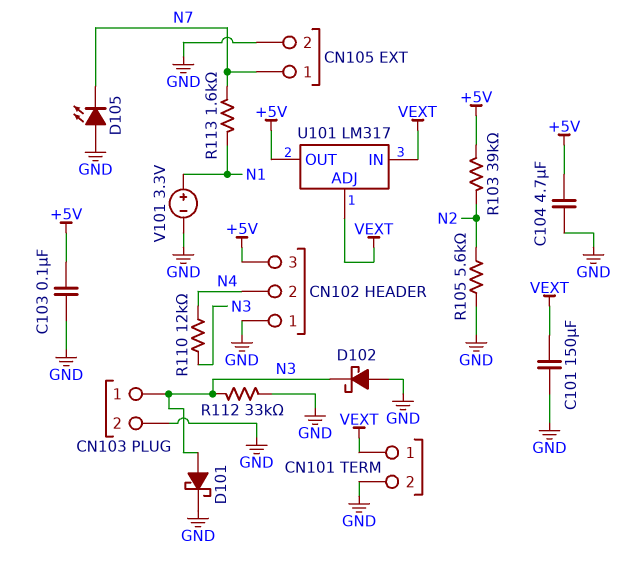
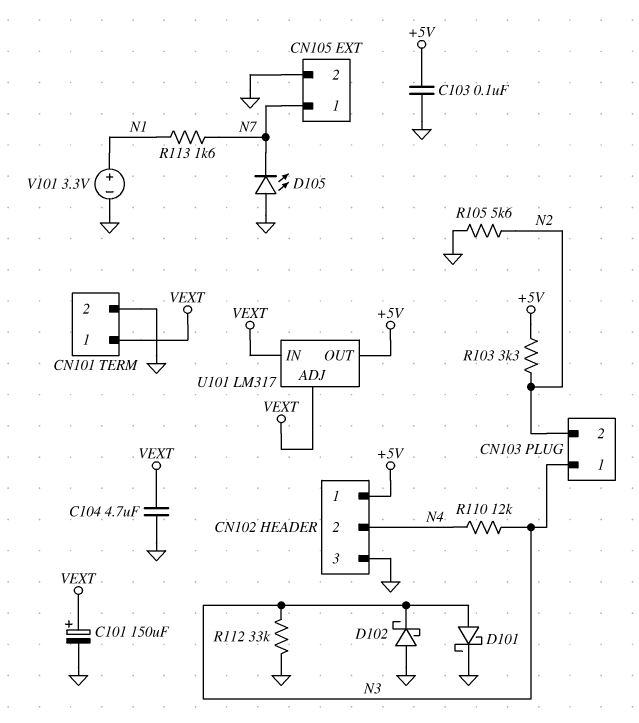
C101: 150uF (GND, VEXT) -> 150uF (plus VEXT, minus GND)
C104: 4.7uF (+5V, GND) -> 4.7uF (GND, VEXT)
CN102 pin 1: GND -> +5V
CN102 pin 3: +5V -> GND
CN103 pin 2: GND -> N2
R103: 39k (+5V, N2) -> 3.3k (+5V, N2)

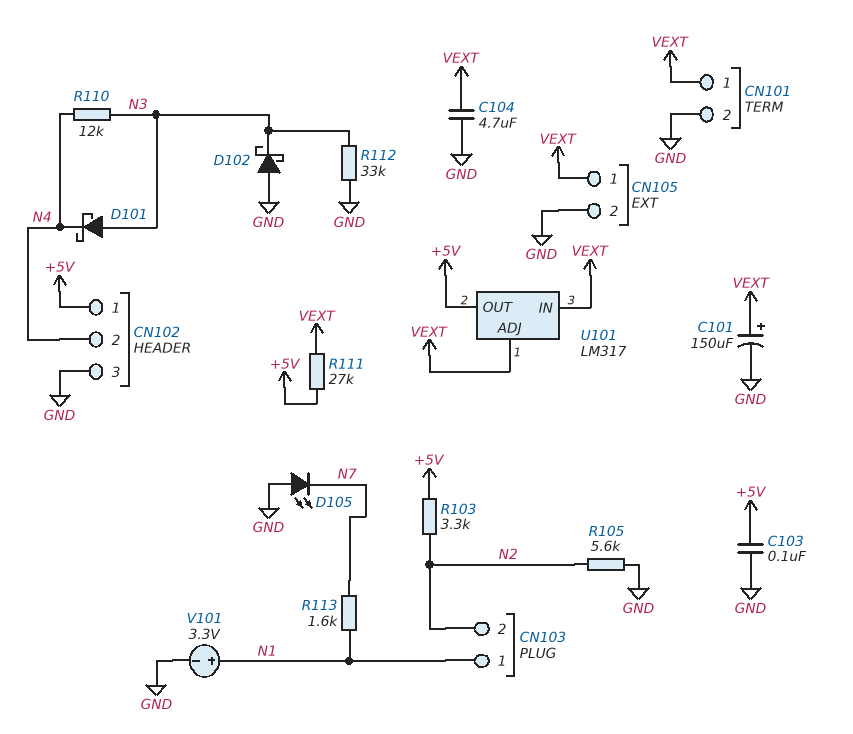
CN103 pin 1: N3 -> N1
CN105 pin 1: N7 -> VEXT
D101: schottky (A N3, K GND) -> schottky (A N3, K N4)
R111: none -> 27k (+5V, VEXT)

